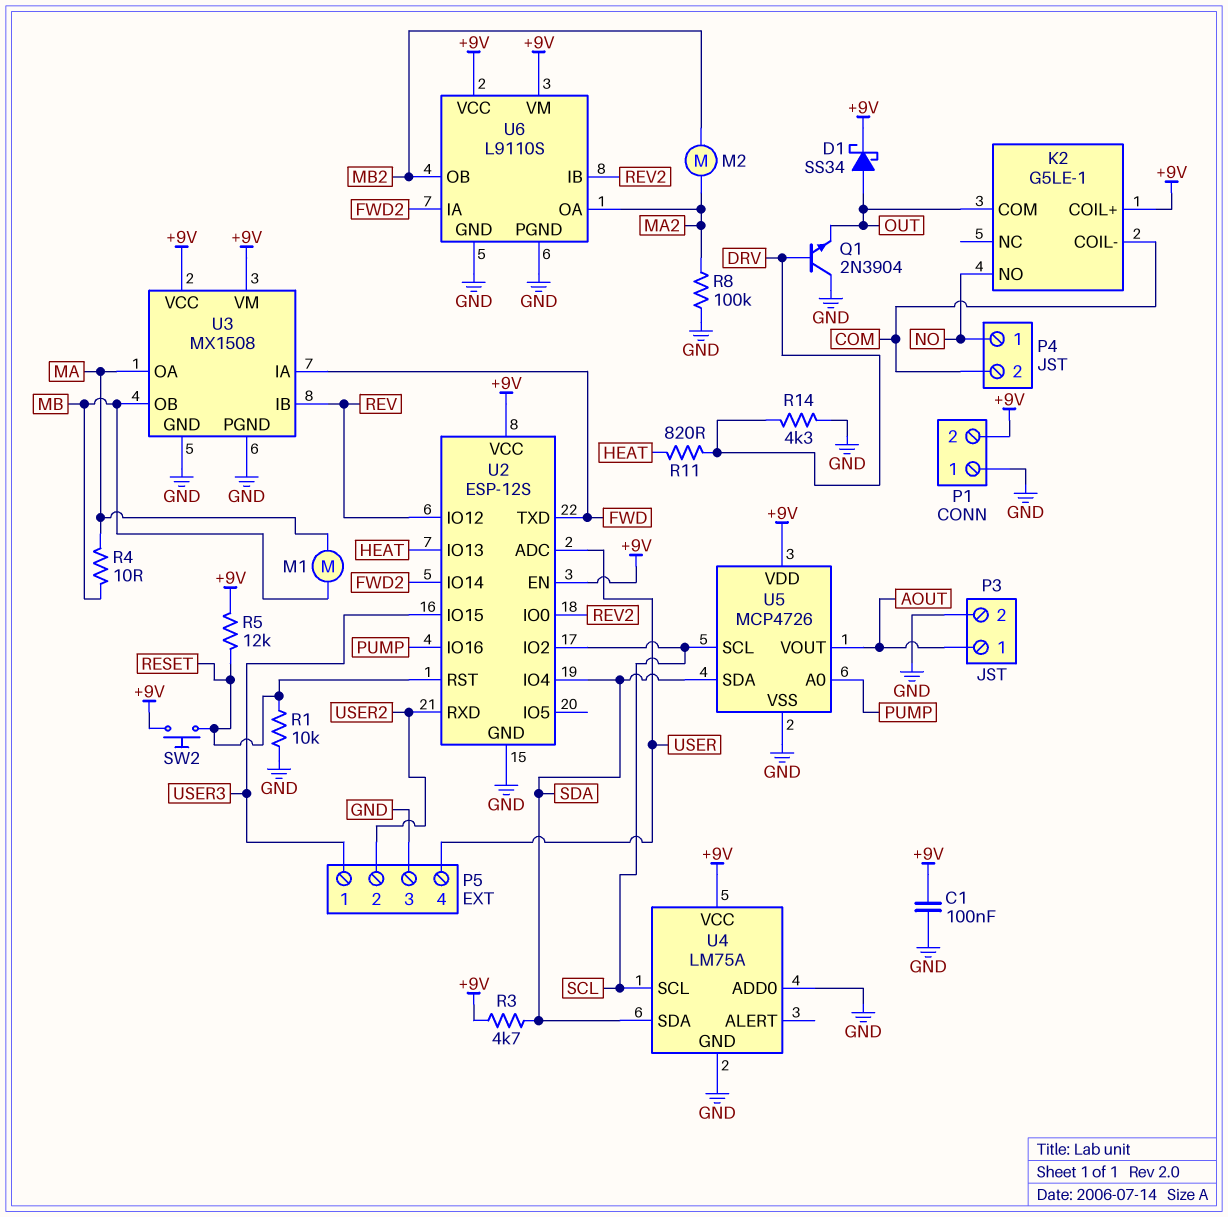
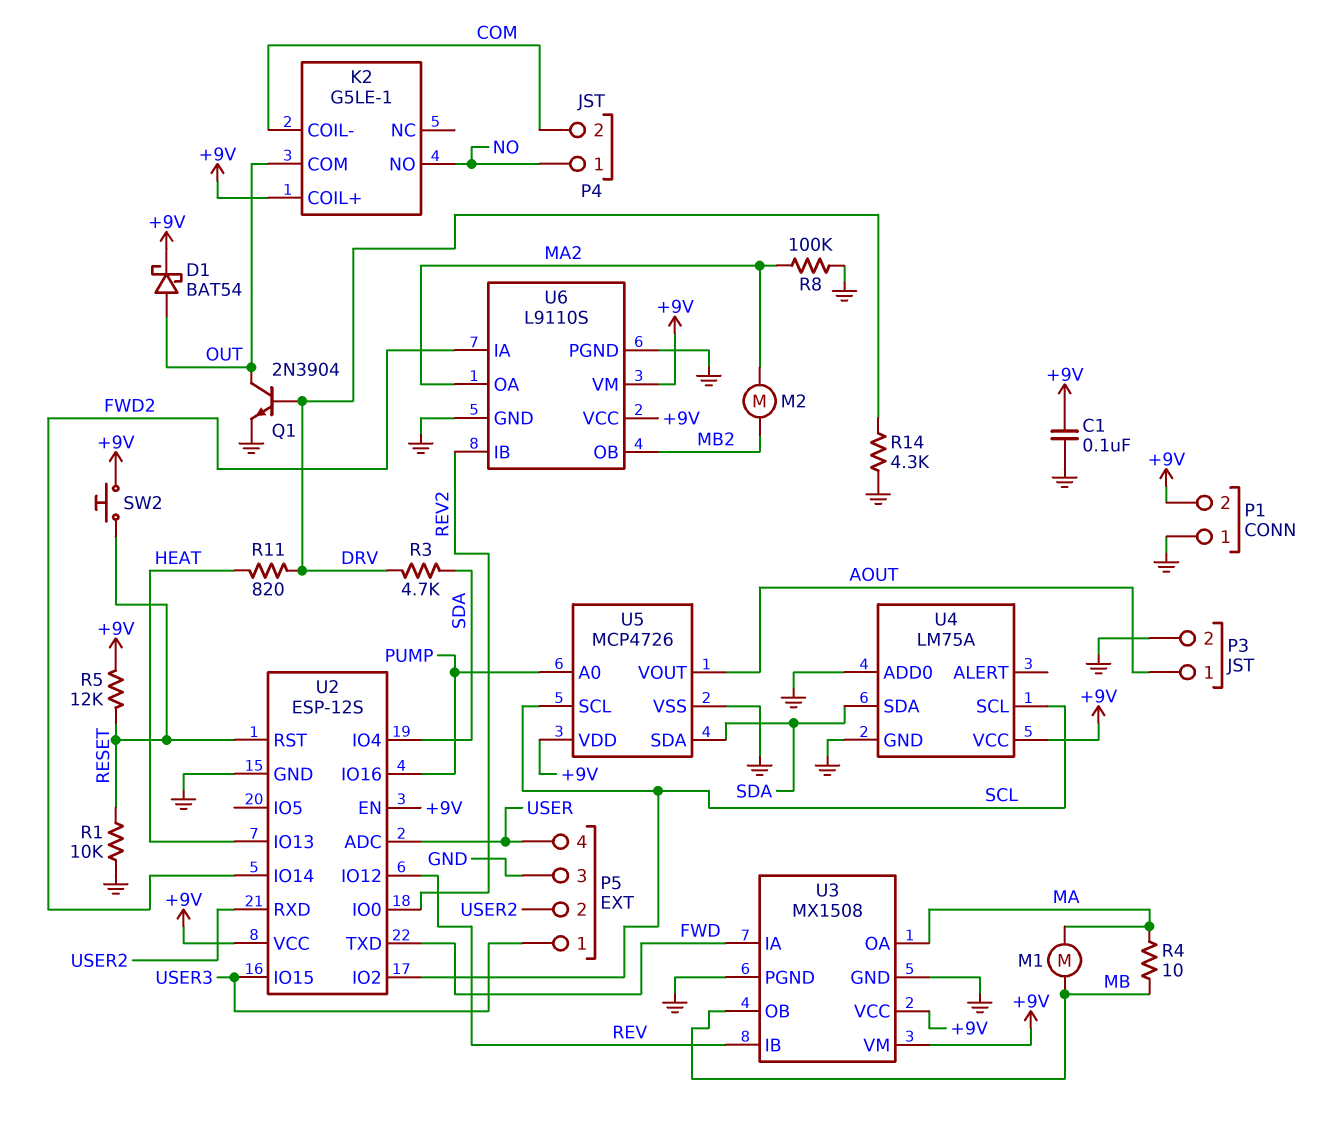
D1: schottky SS34 (A OUT, K +9V) -> schottky BAT54 (A OUT, K +9V)
Q1: NPN 2N3904 (B DRV, C GND, E OUT) -> NPN 2N3904 (B DRV, C OUT, E GND)
R3: 4.7k (+9V, SDA) -> 4.7k (DRV, SDA)

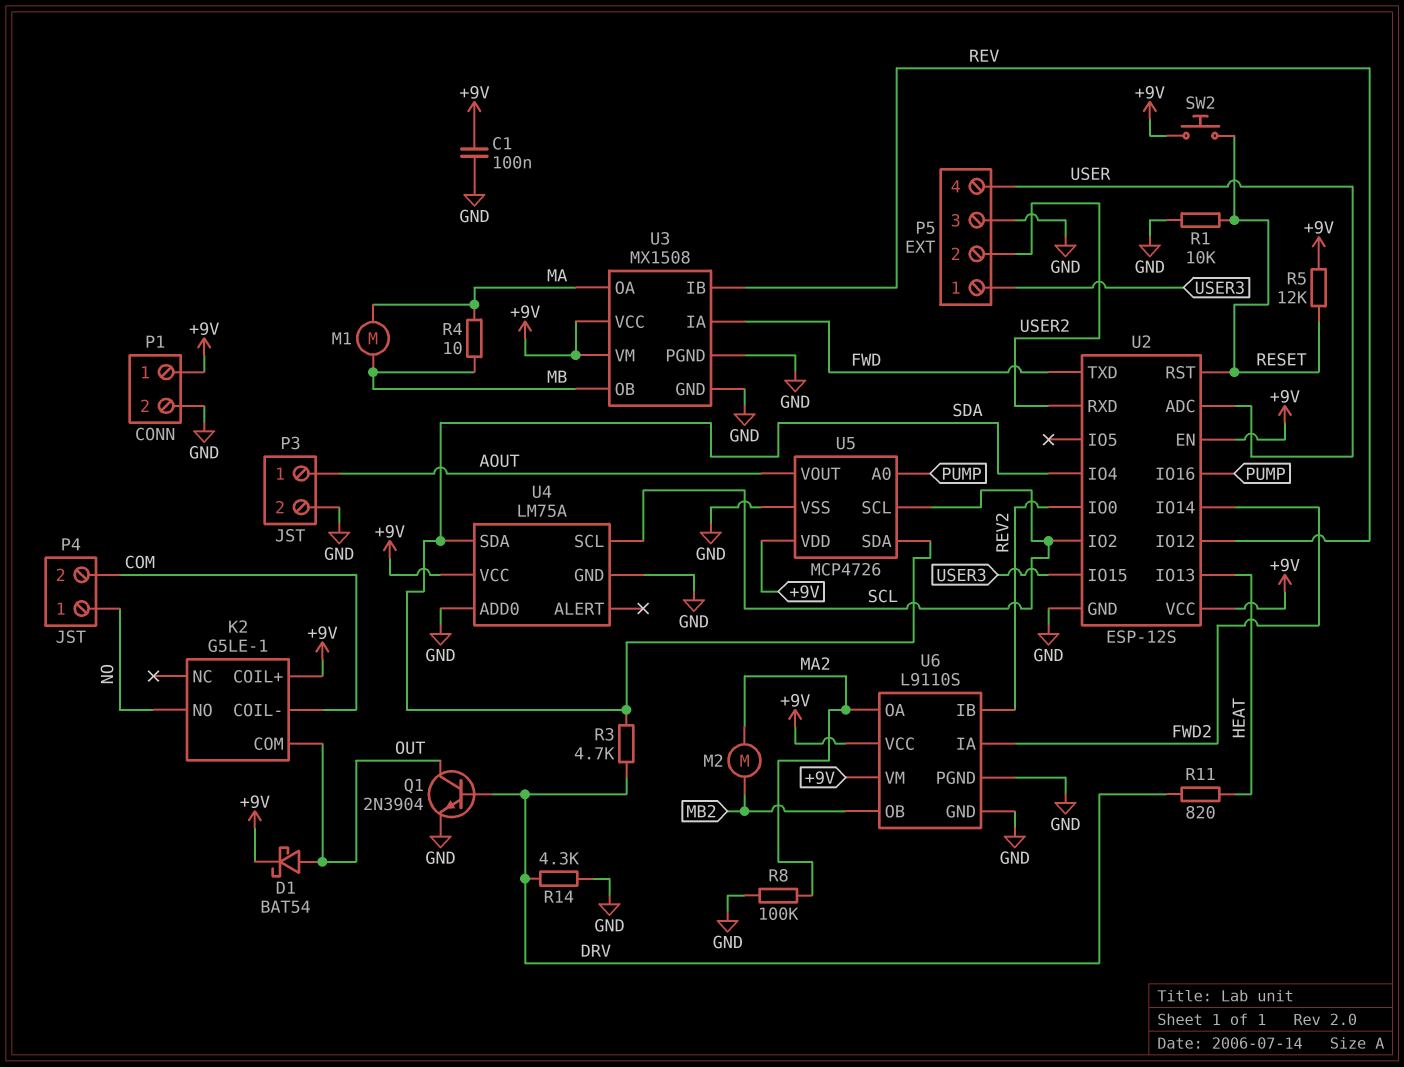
P1 pin 1: GND -> +9V
P1 pin 2: +9V -> GND

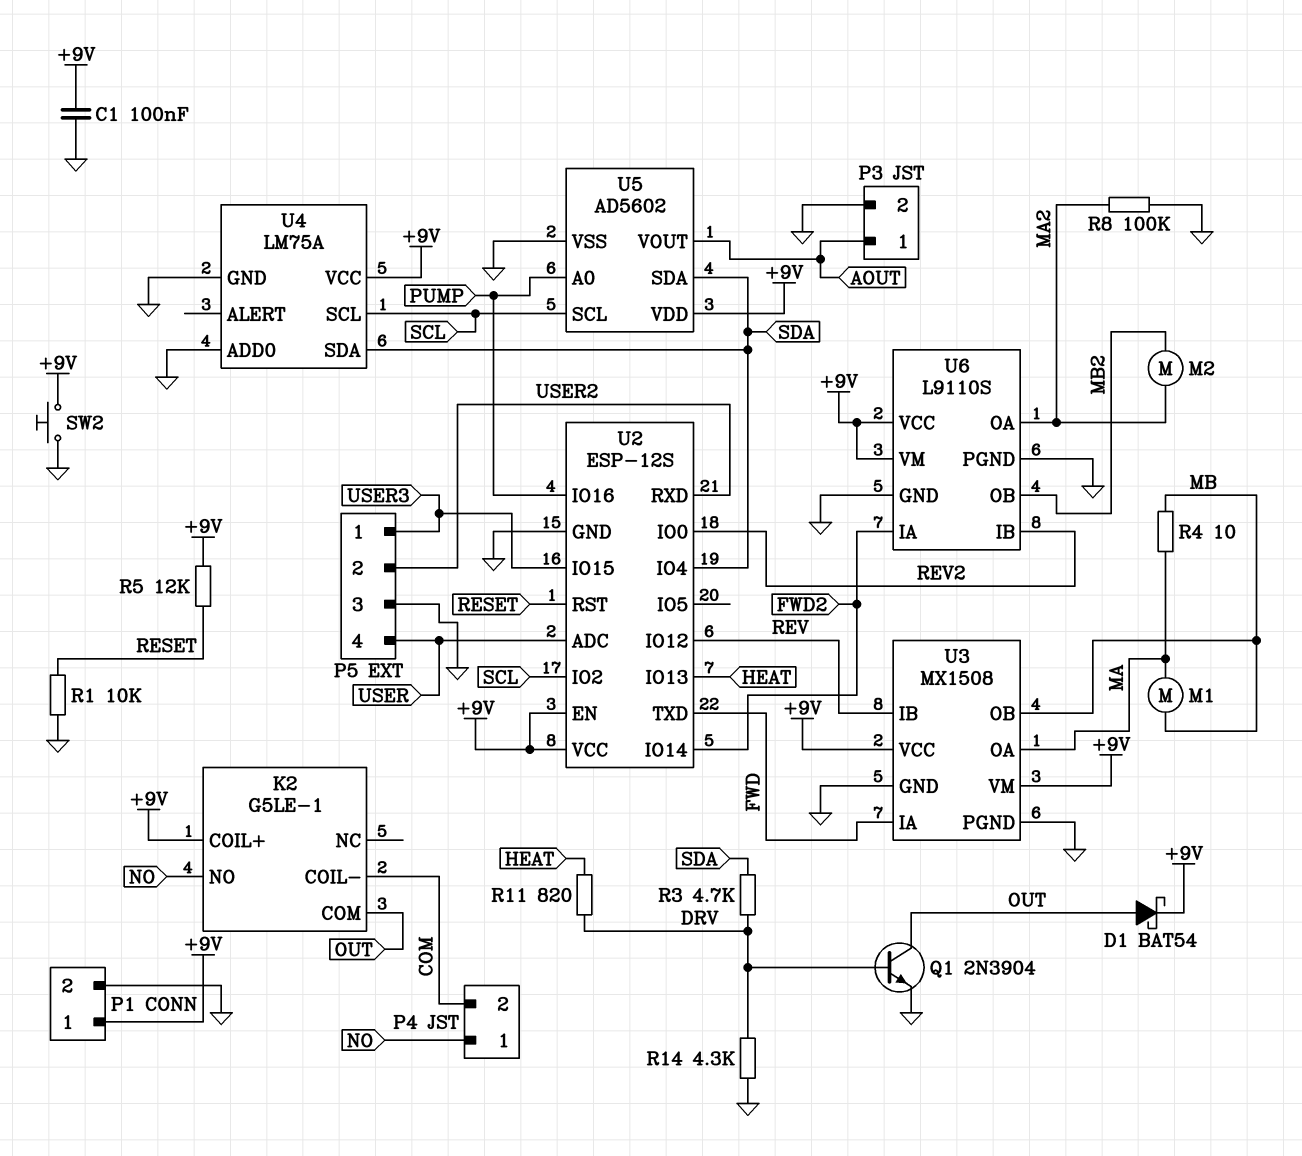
SW2: button (+9V, RESET) -> button (+9V, GND)
U5: MCP4726 -> AD5602

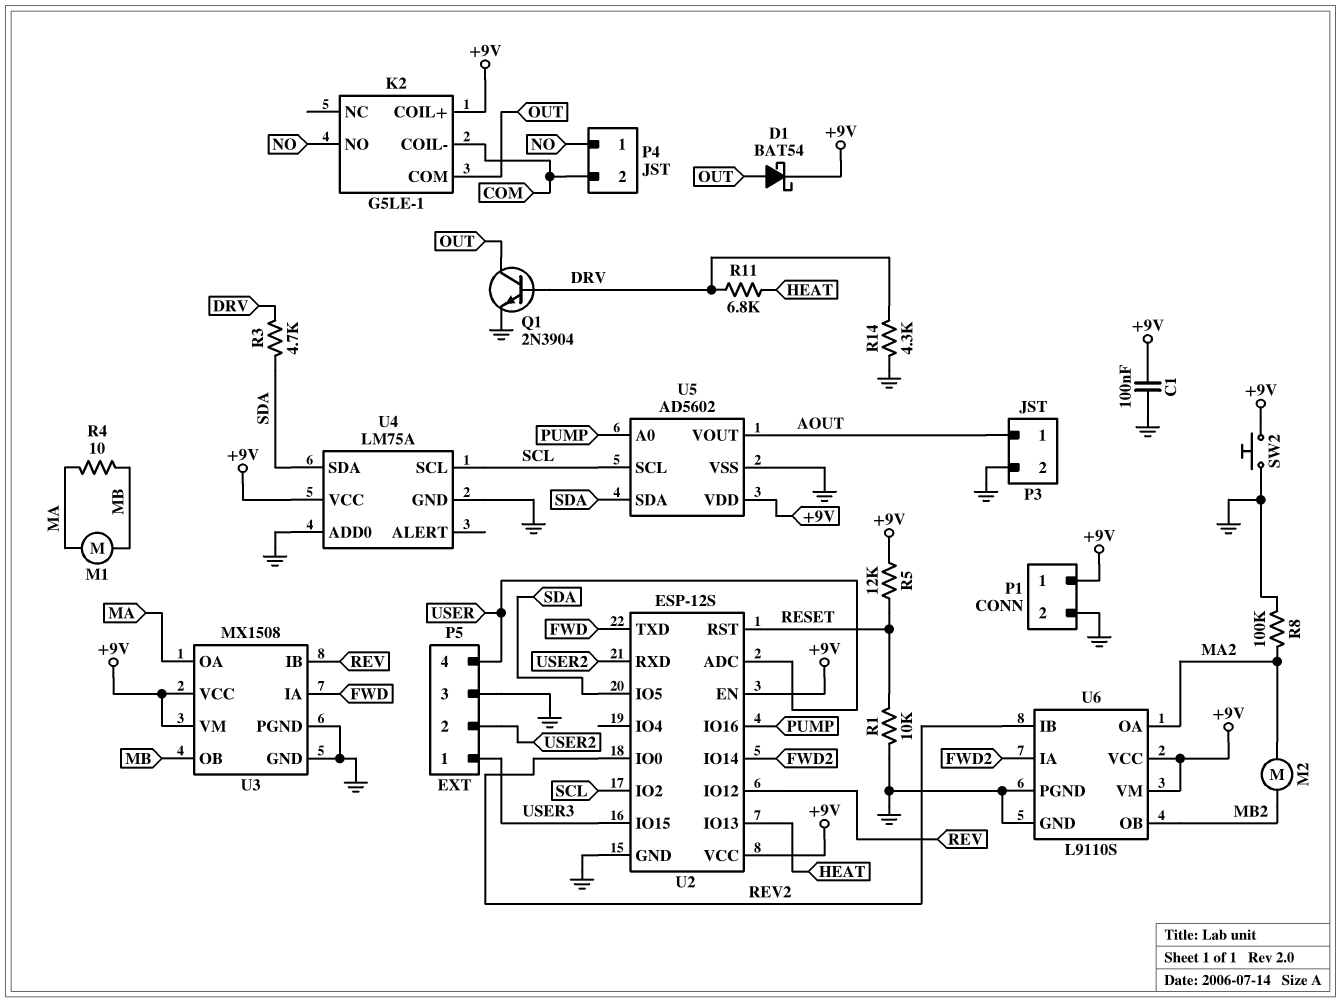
R11: 820 (DRV, HEAT) -> 6.8k (DRV, HEAT)
U2 pin IO4: SDA -> none
U2 pin IO5: none -> SDA

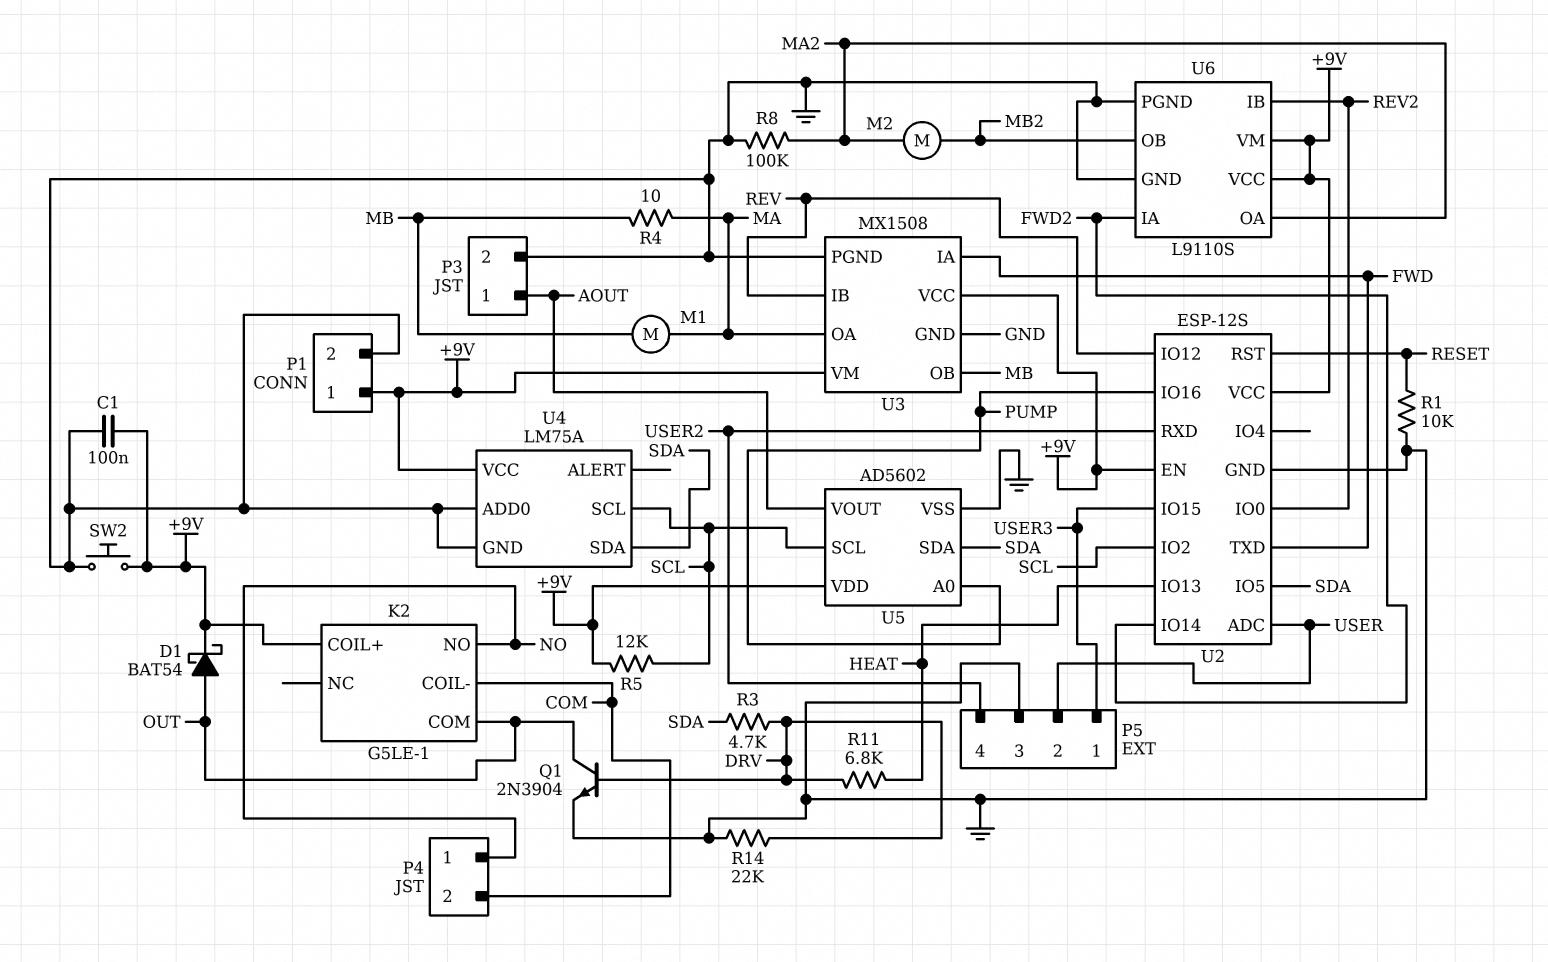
P5 pin 2: USER2 -> USER
P5 pin 4: USER -> USER2
R5: 12k (+9V, RESET) -> 12k (+9V, SCL)
R14: 4.3k (DRV, GND) -> 22k (DRV, GND)

